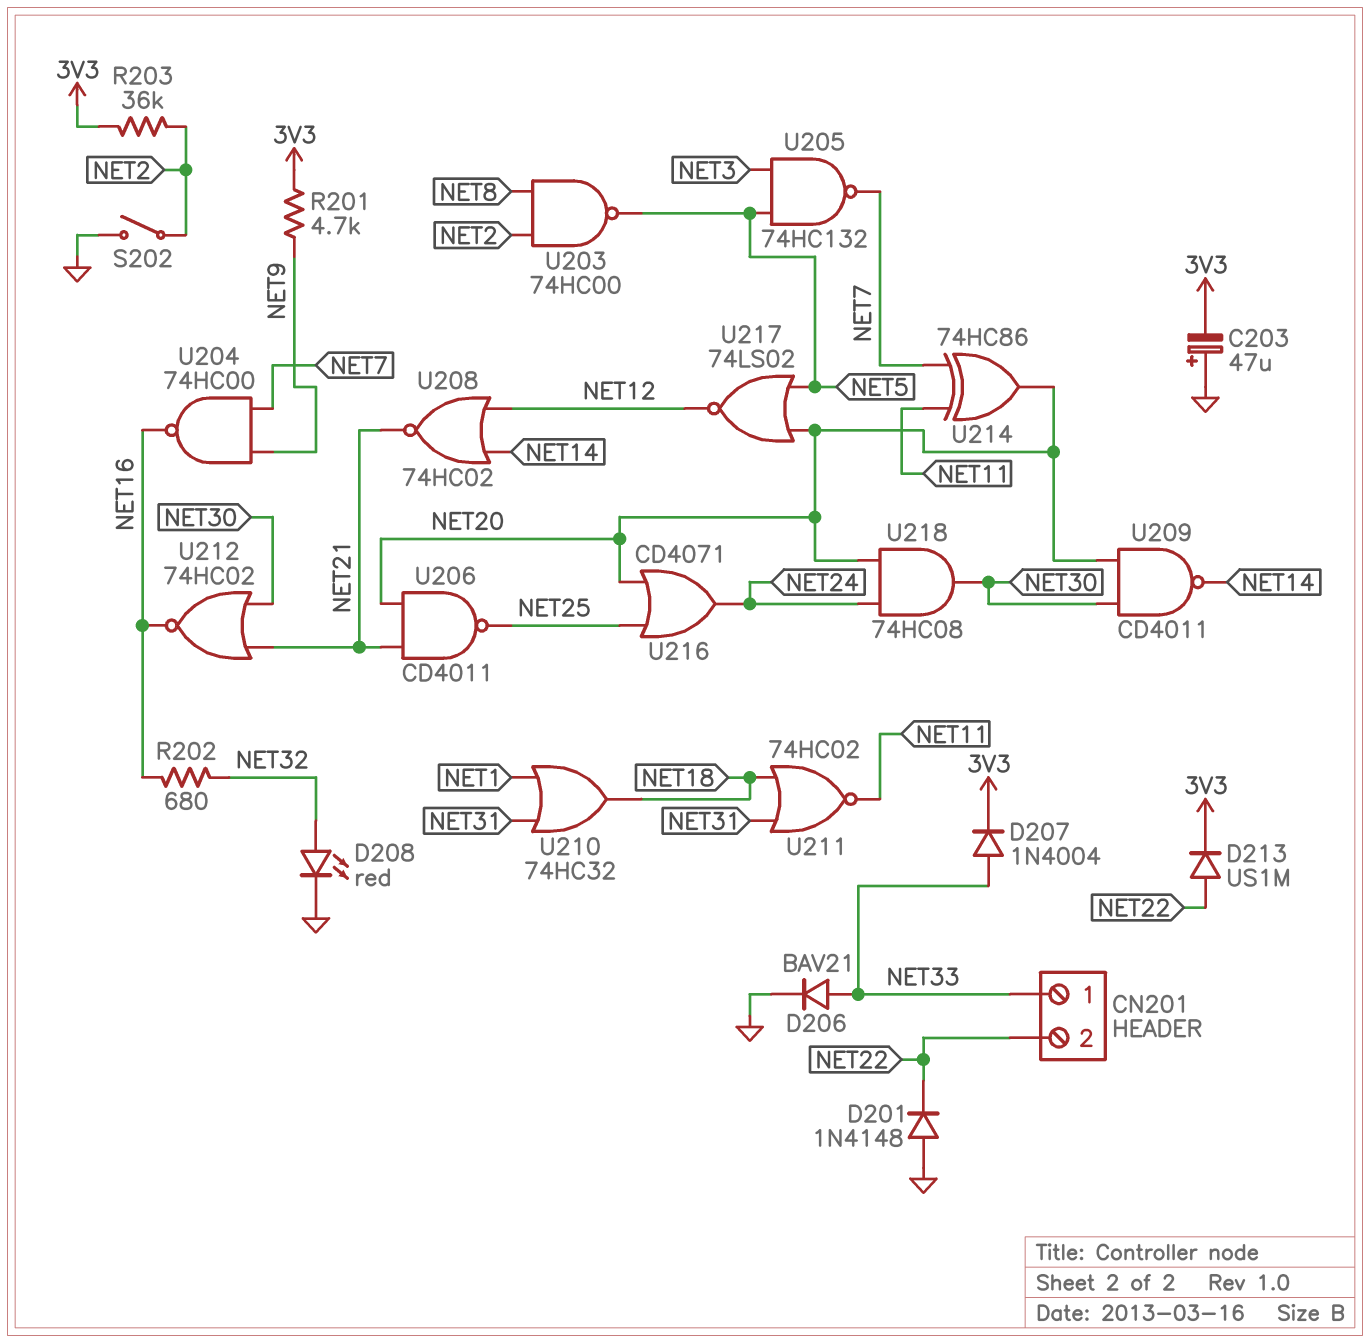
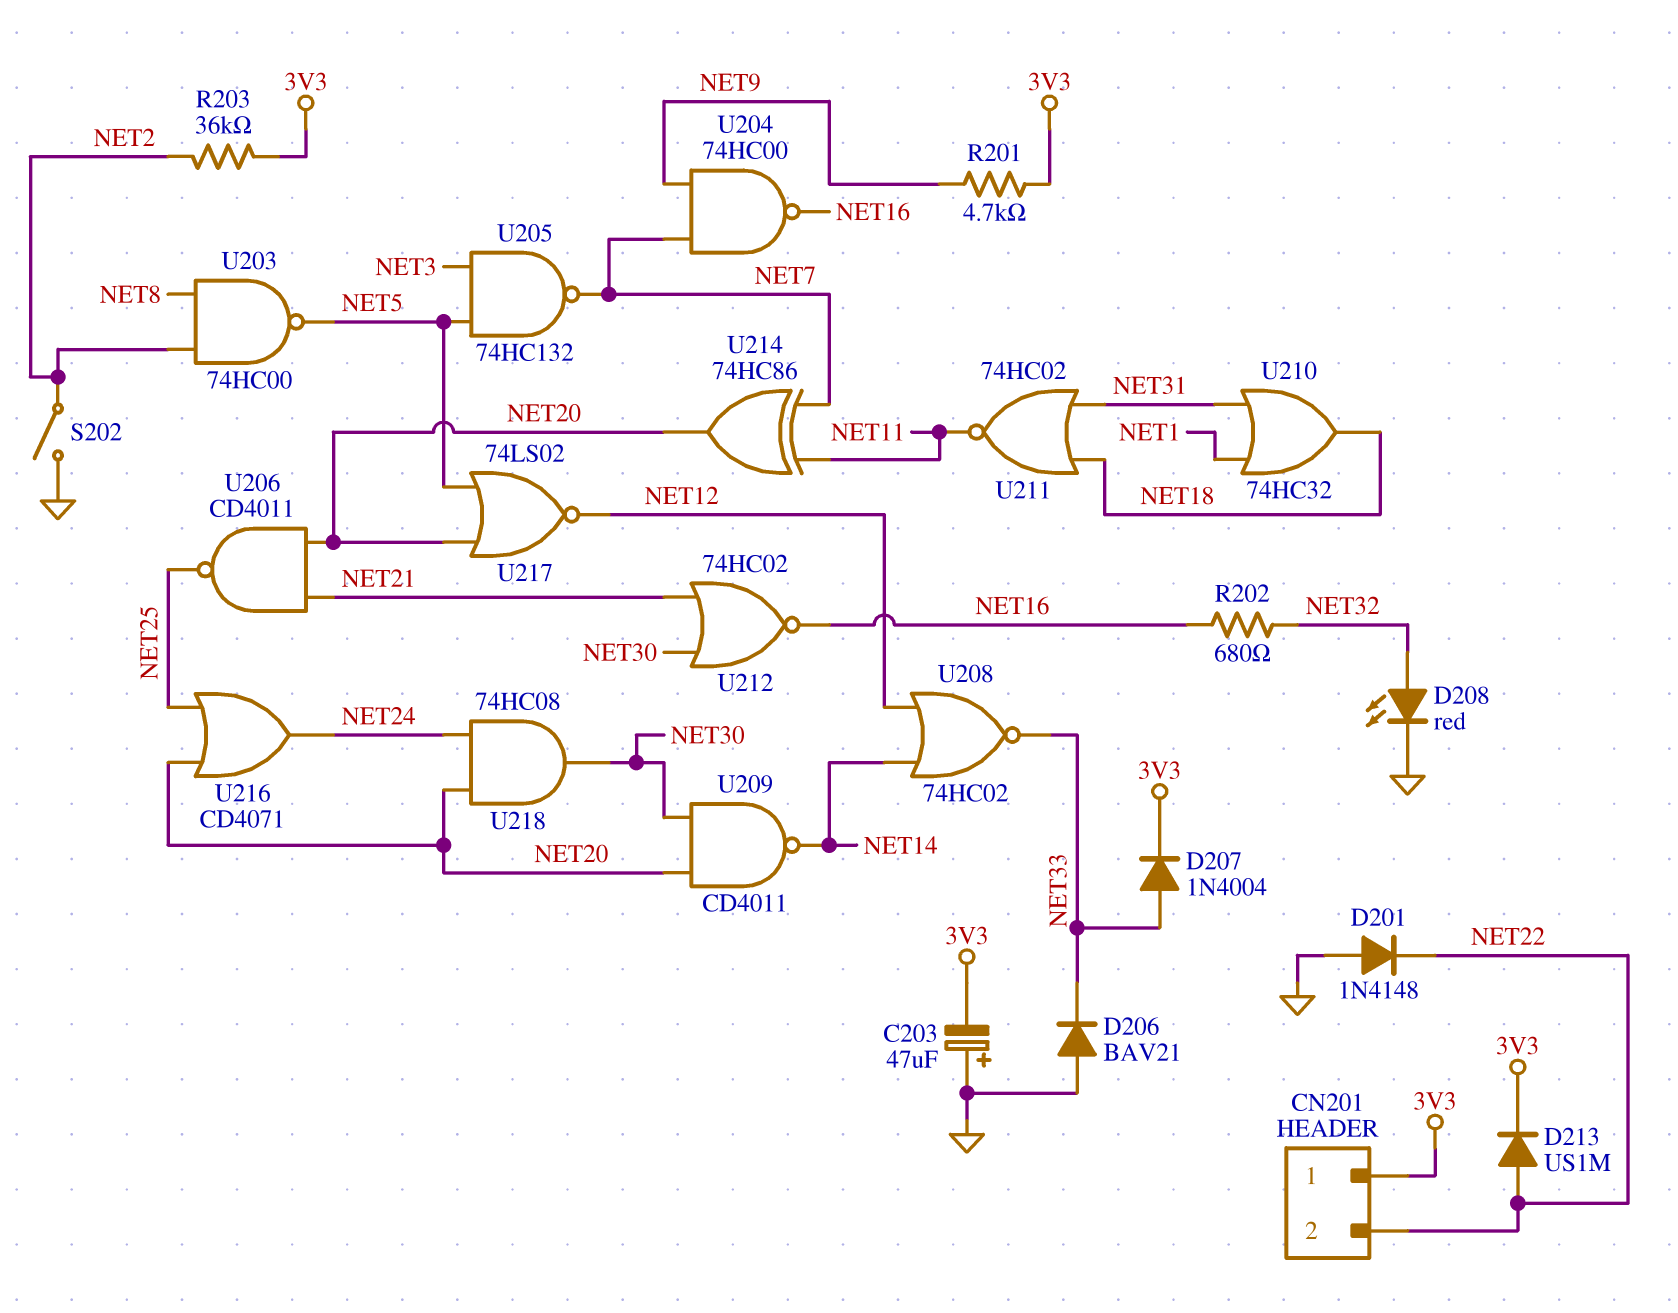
CN201 pin 1: NET33 -> 3V3
D206: diode BAV21 (A NET33, K GND) -> diode BAV21 (A GND, K NET33)
U208: NOR 74HC02 (in NET12, in NET14, out NET21) -> NOR 74HC02 (in NET12, in NET14, out NET33)

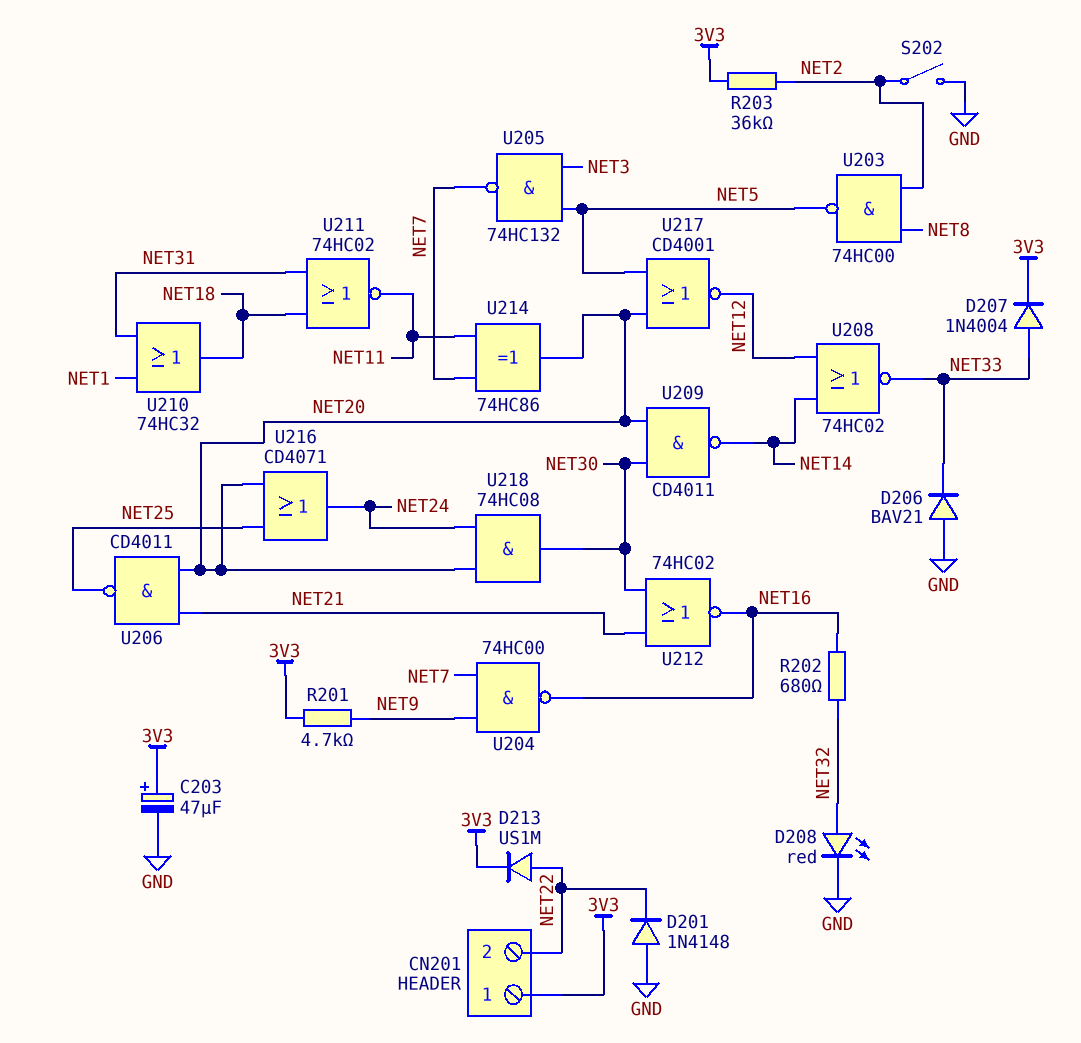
C203: 47uF (plus GND, minus 3V3) -> 47uF (plus 3V3, minus GND)
U217: NOR 74LS02 (in NET5, in NET20, out NET12) -> NOR CD4001 (in NET5, in NET20, out NET12)

